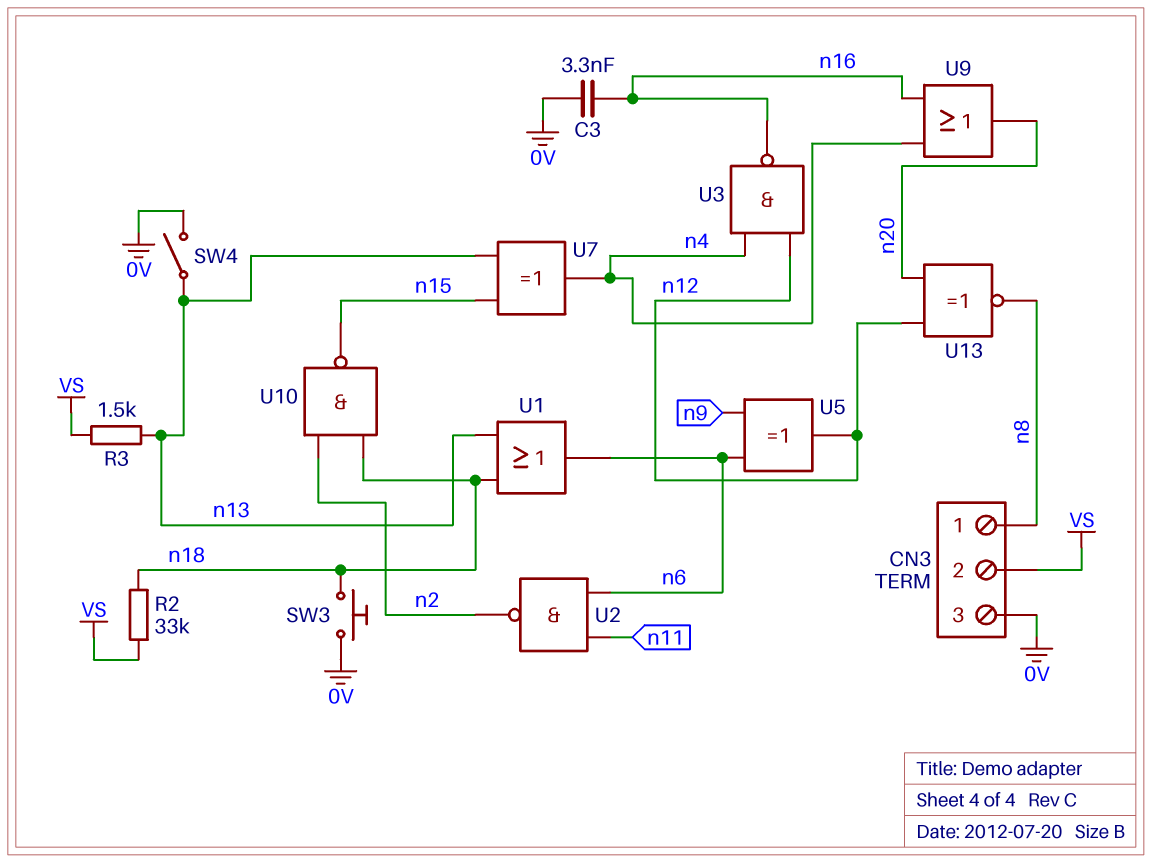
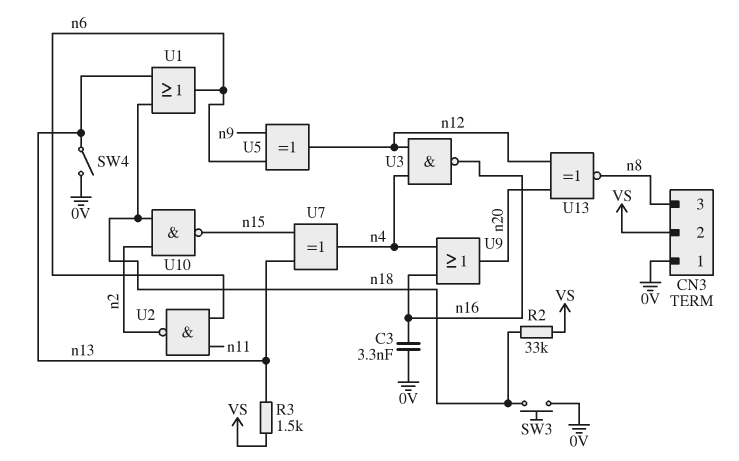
CN3 pin 1: n8 -> 0V
CN3 pin 3: 0V -> n8

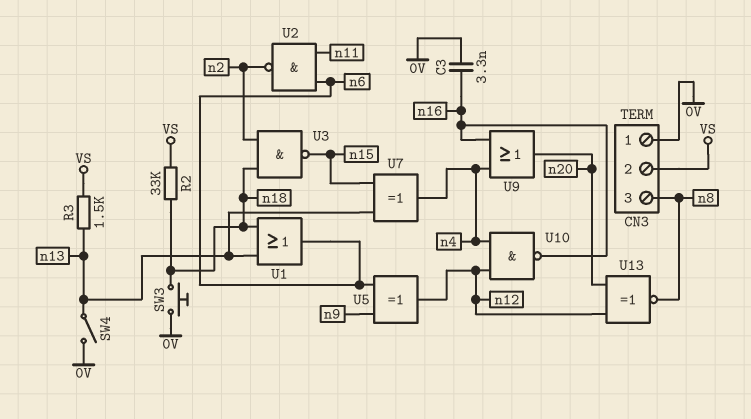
U3: NAND (in n4, in n12, out n16) -> NAND (in n2, in n18, out n15)
U10: NAND (in n2, in n18, out n15) -> NAND (in n4, in n12, out n16)

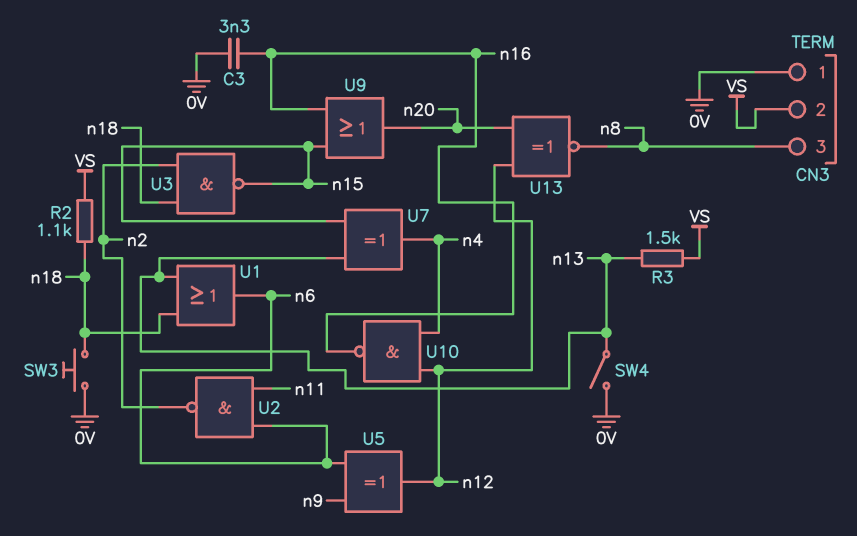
R2: 33k (VS, n18) -> 1.1k (VS, n18)
U9: OR (in n4, in n16, out n20) -> OR (in n15, in n16, out n20)

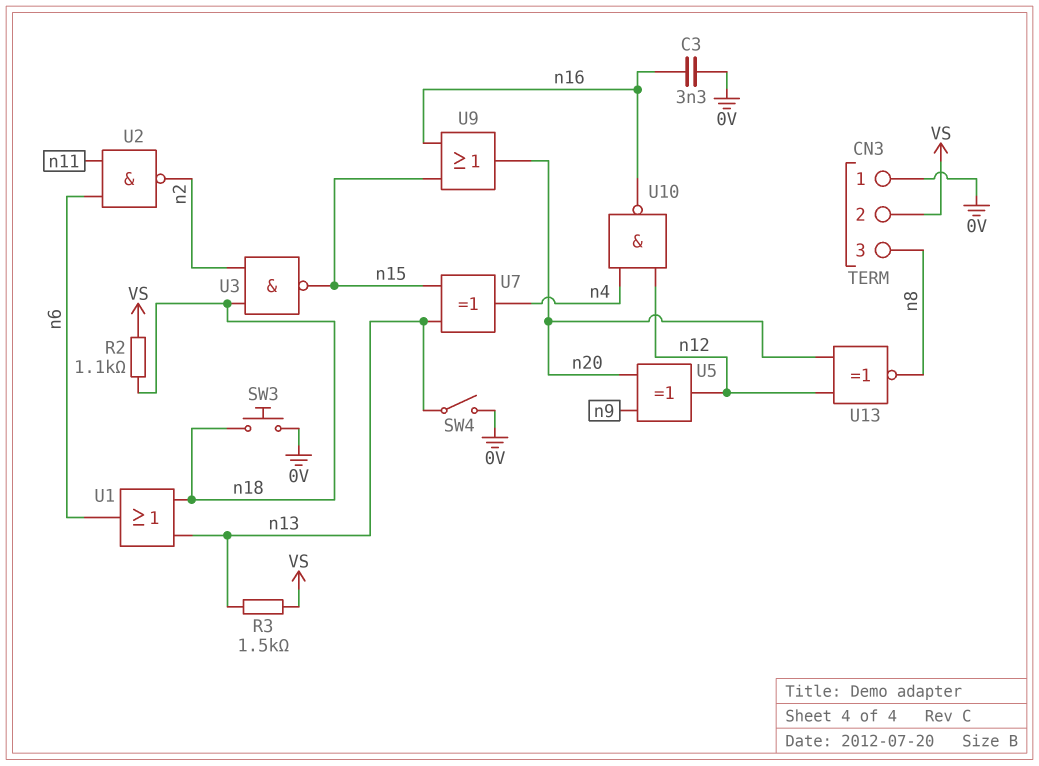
U5: XOR (in n6, in n9, out n12) -> XOR (in n9, in n20, out n12)

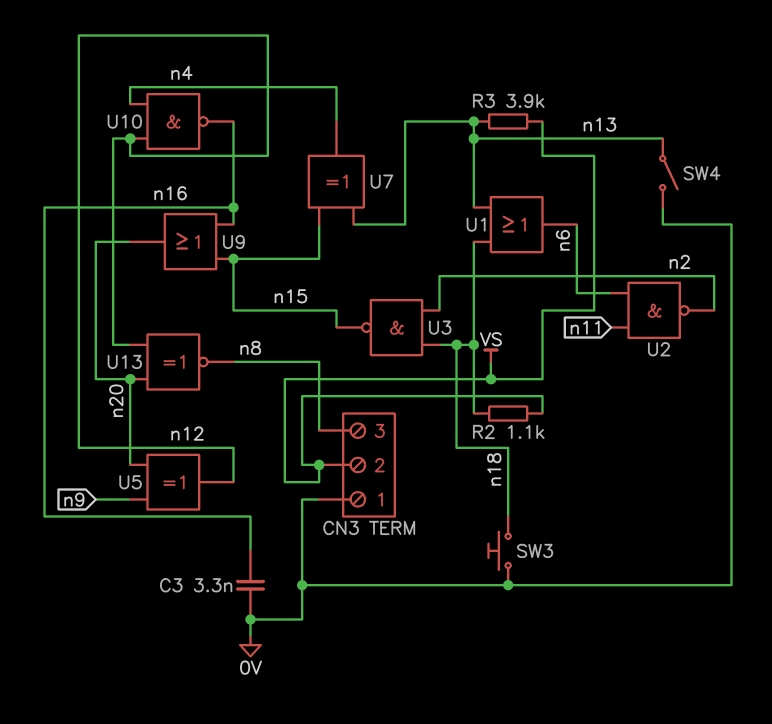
R3: 1.5k (VS, n13) -> 3.9k (VS, n13)

